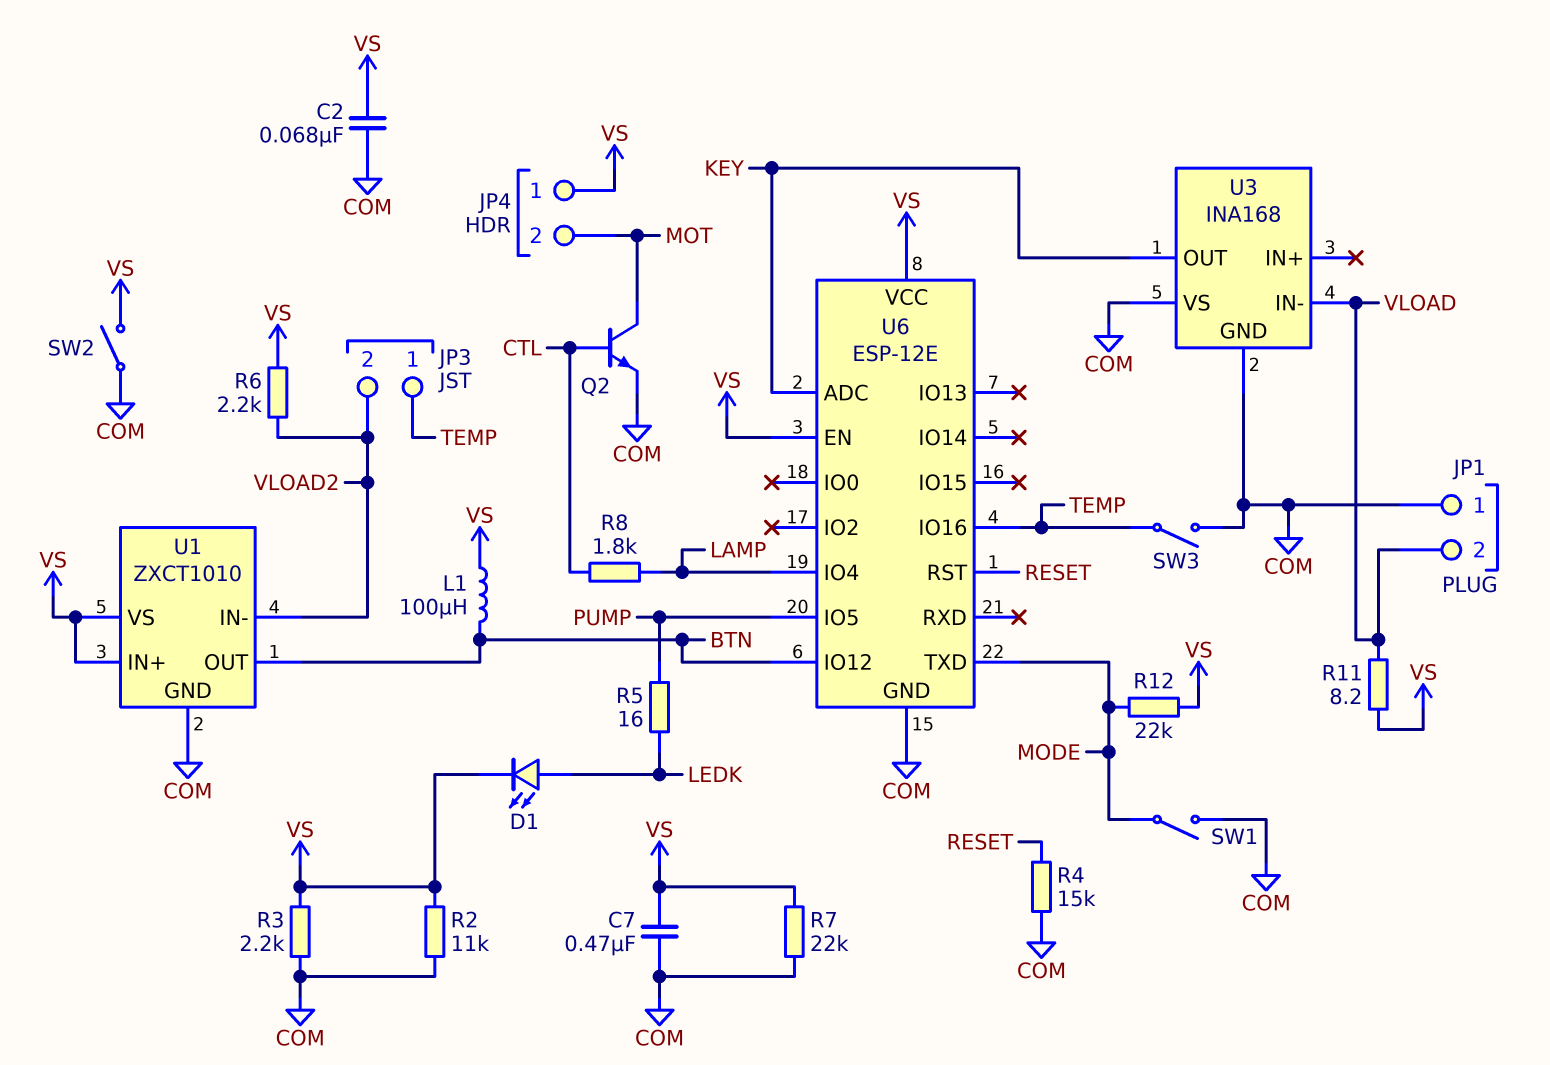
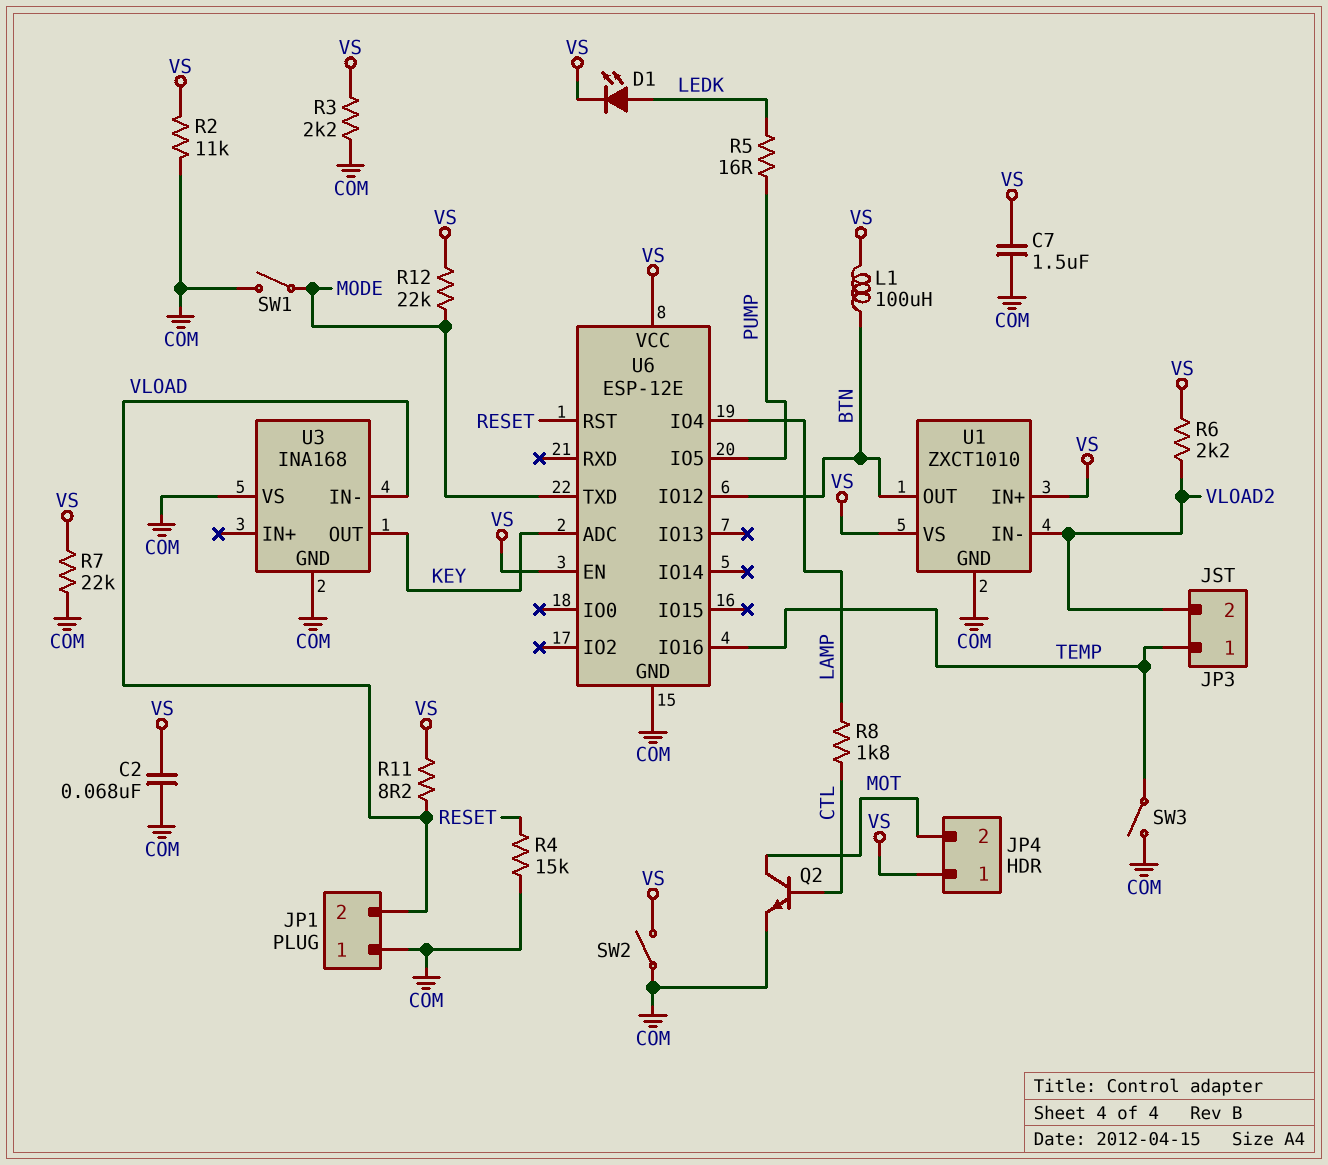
C7: 470nF (COM, VS) -> 1.5uF (COM, VS)

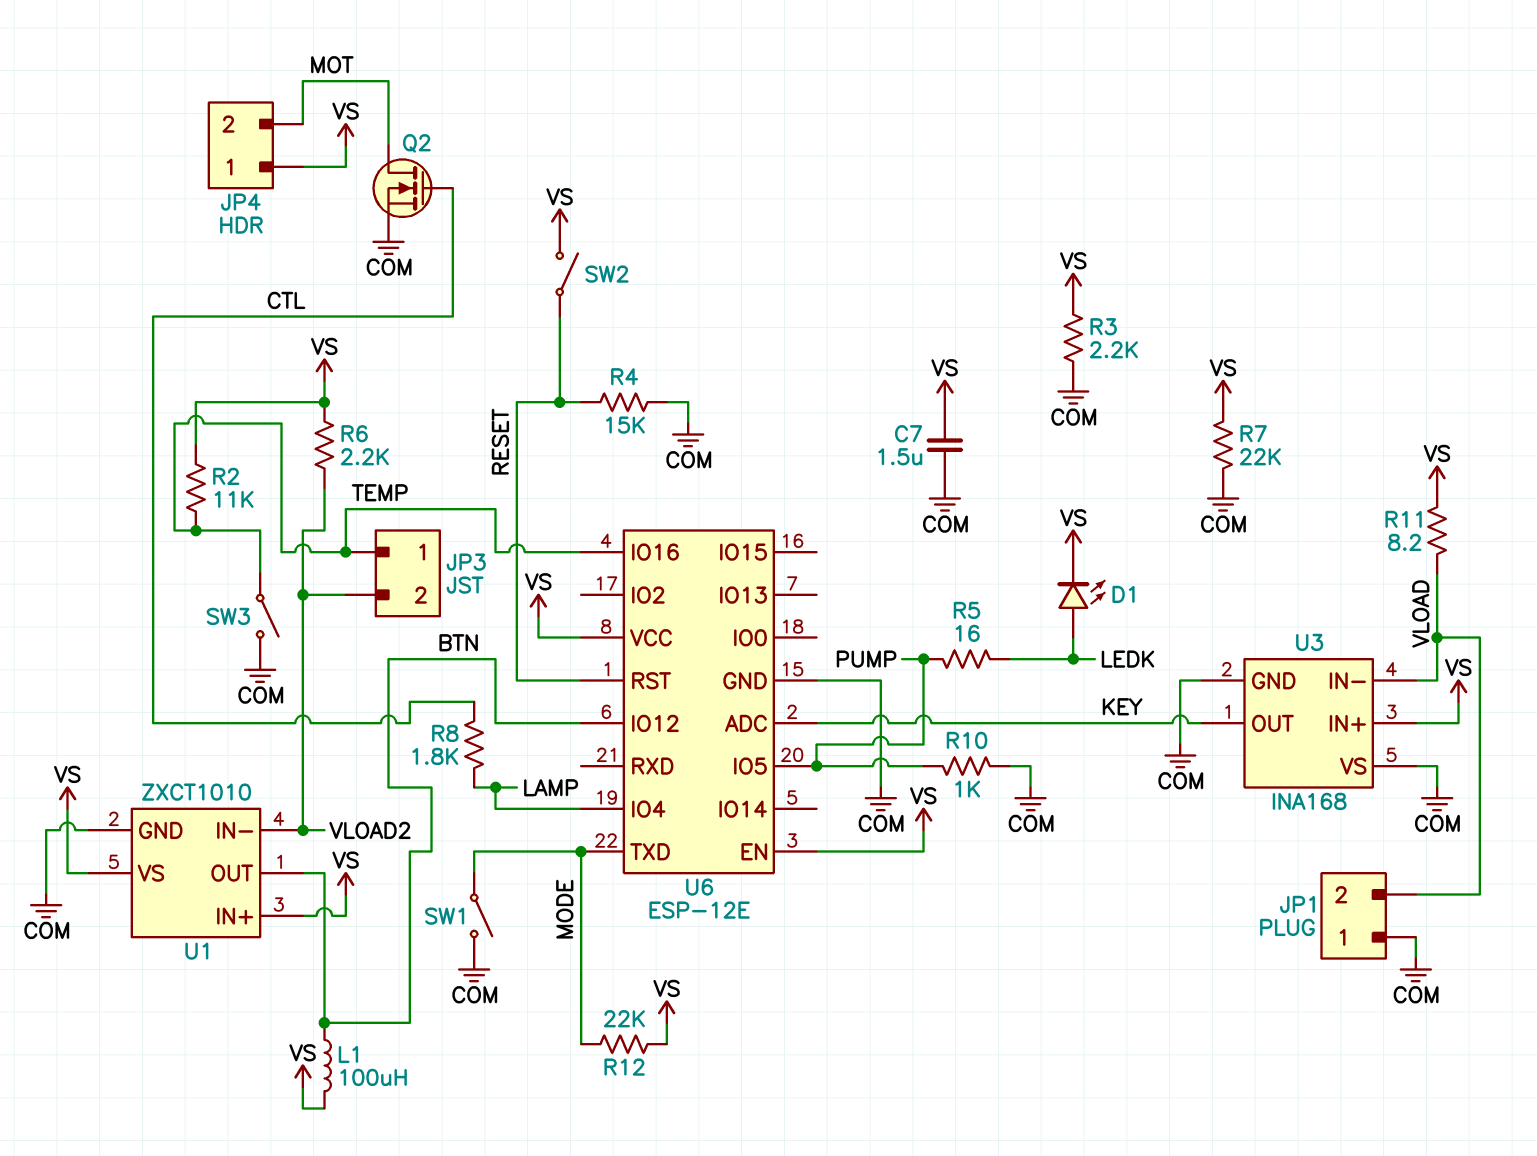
C2: 68nF (COM, VS) -> none
Q2: NPN (B CTL, C MOT, E COM) -> NMOS (G CTL, D MOT, S COM)
R2: 11k (COM, VS) -> 11k (TEMP, VS)
R10: none -> 1k (COM, PUMP)
SW2: switch (COM, VS) -> switch (RESET, VS)
U3 pin IN+: none -> VS

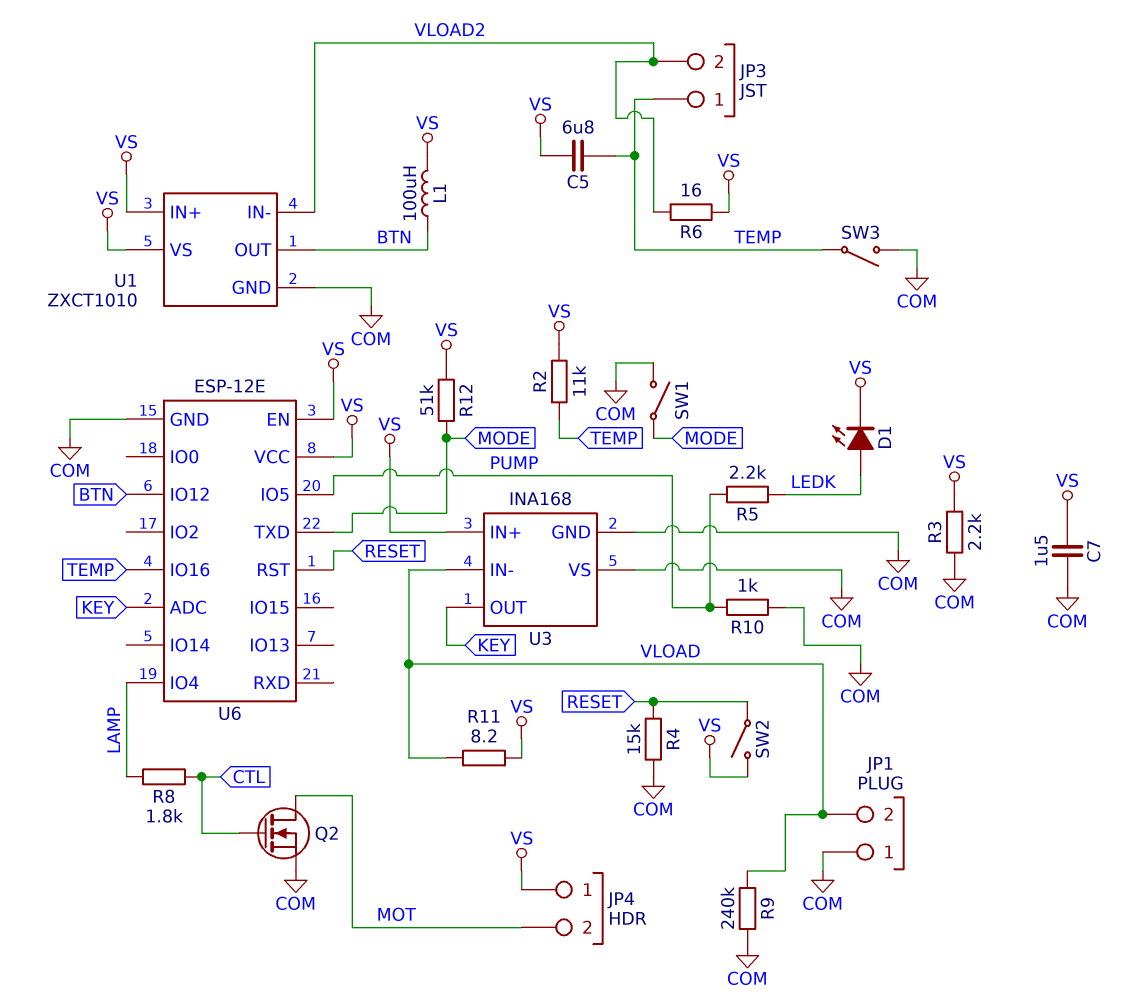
C5: none -> 6.8uF (TEMP, VS)
R5: 16 (LEDK, PUMP) -> 2.2k (LEDK, PUMP)
R6: 2.2k (VLOAD2, VS) -> 16 (VLOAD2, VS)
R7: 22k (COM, VS) -> none
R9: none -> 240k (COM, VLOAD)
R12: 22k (MODE, VS) -> 51k (MODE, VS)

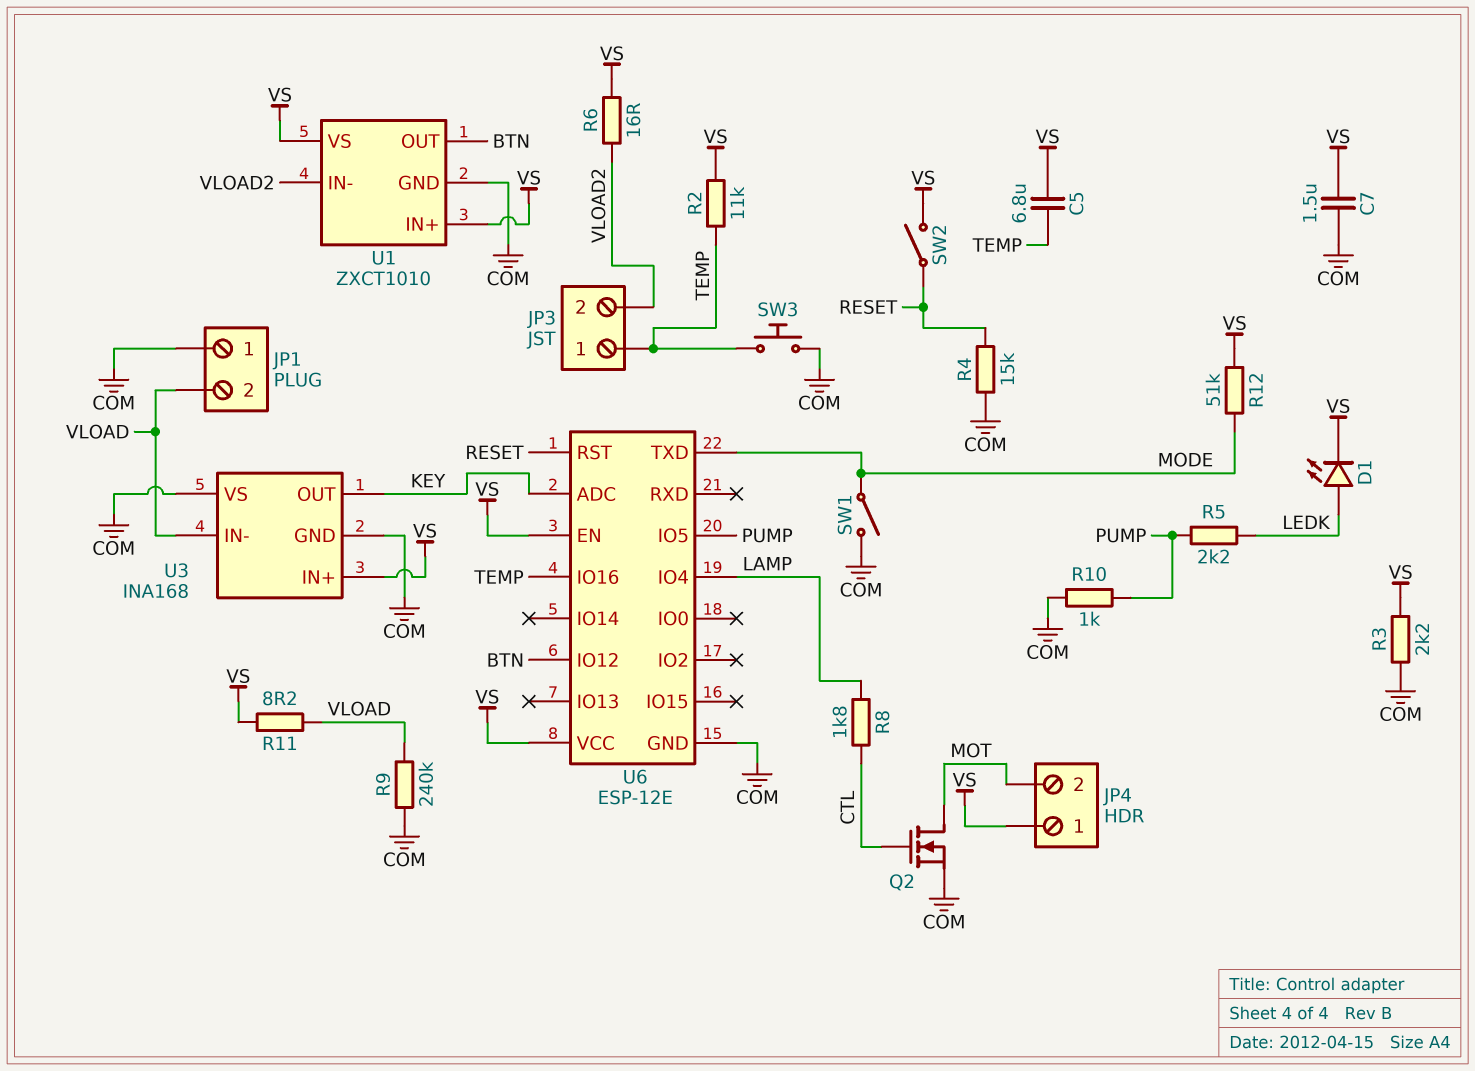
L1: 100uH (BTN, VS) -> none
SW3: switch (COM, TEMP) -> button (COM, TEMP)

